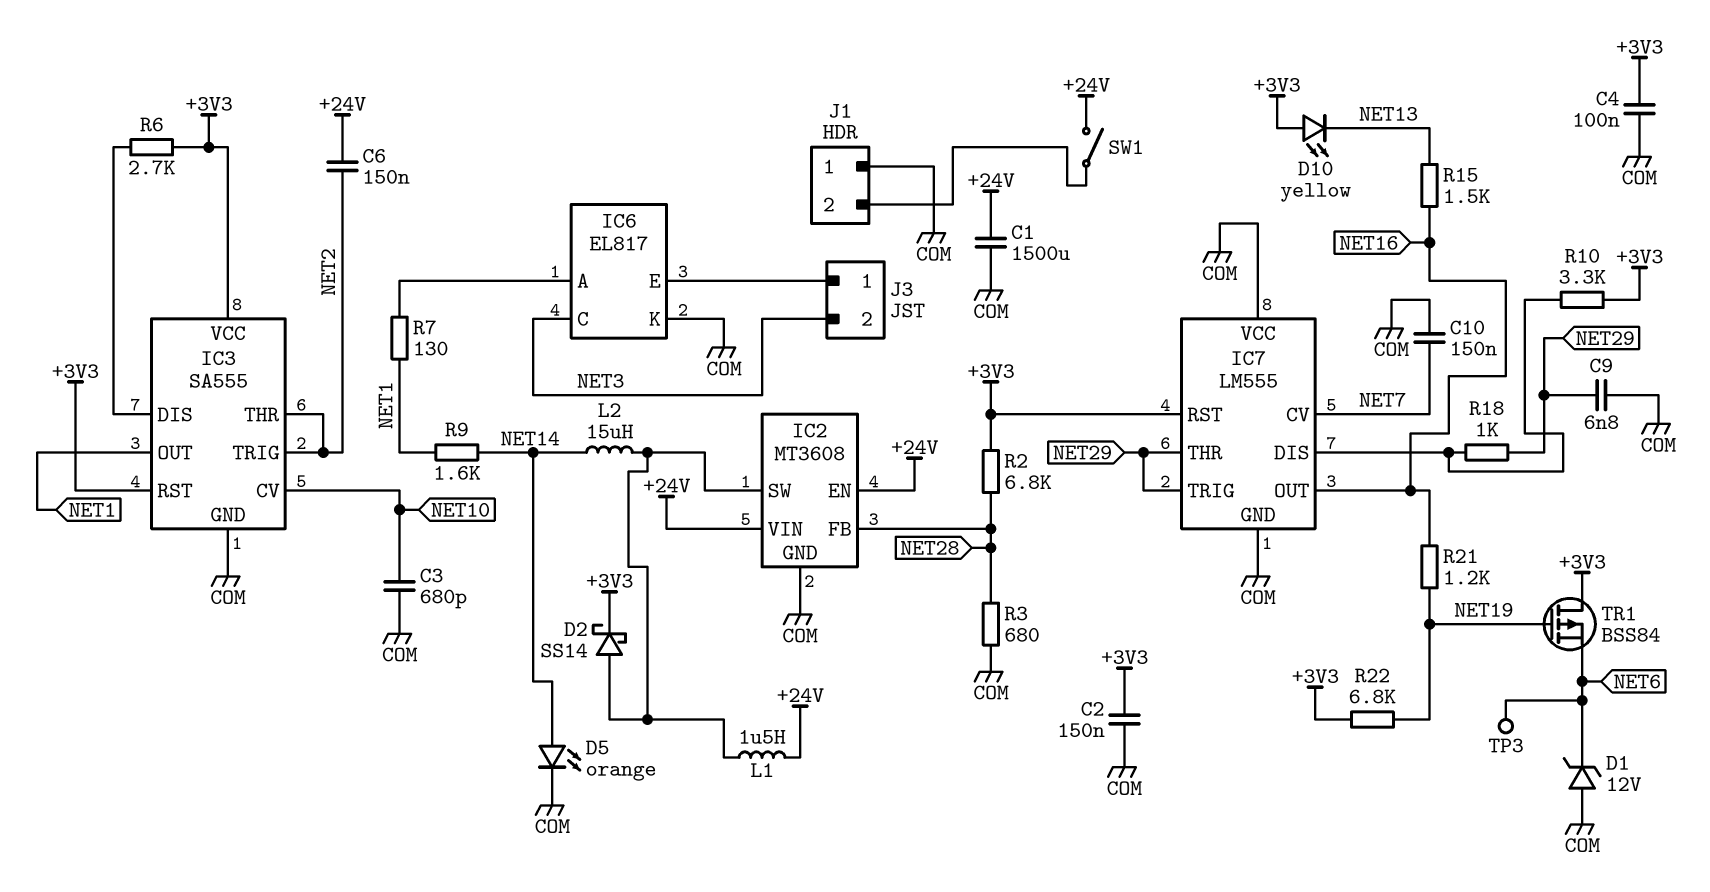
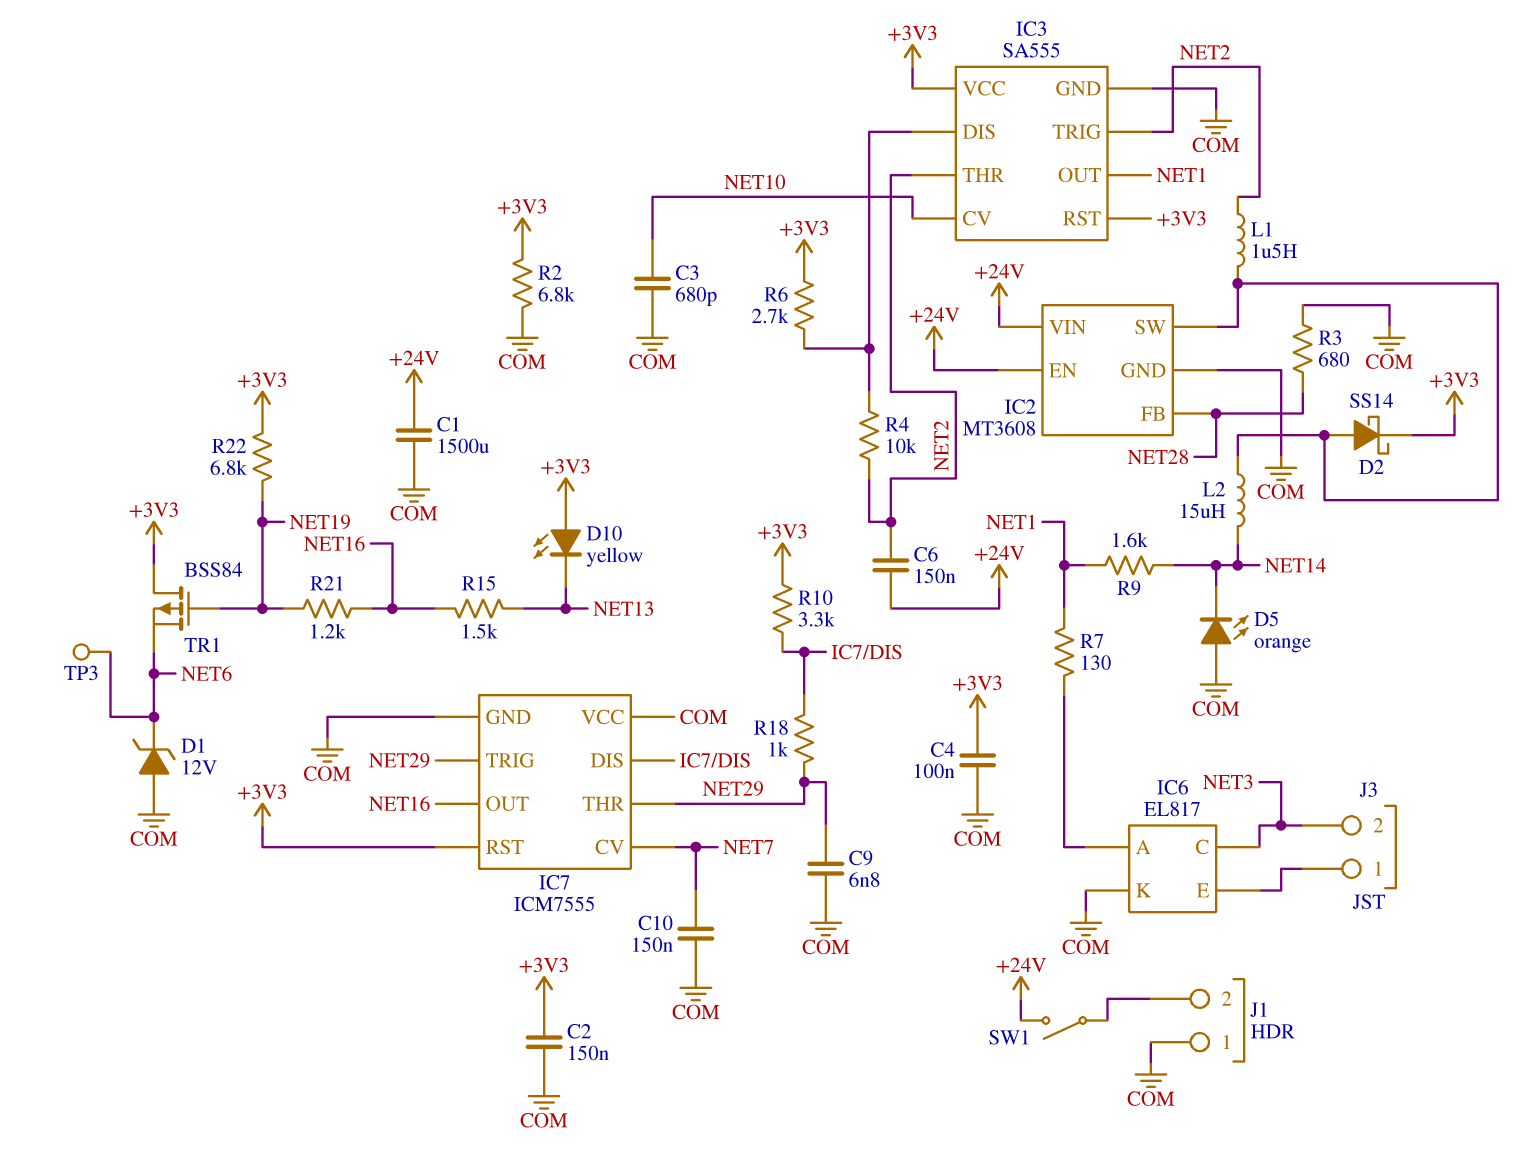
D5: LED orange (A NET14, K COM) -> LED orange (A COM, K NET14)
IC7: LM555 -> ICM7555
L1: 1.5uH (+24V, IC2/SW) -> 1.5uH (IC2/SW, NET2)
R2: 6.8k (+3V3, NET28) -> 6.8k (+3V3, COM)
R4: none -> 10k (IC3/DIS, NET2)

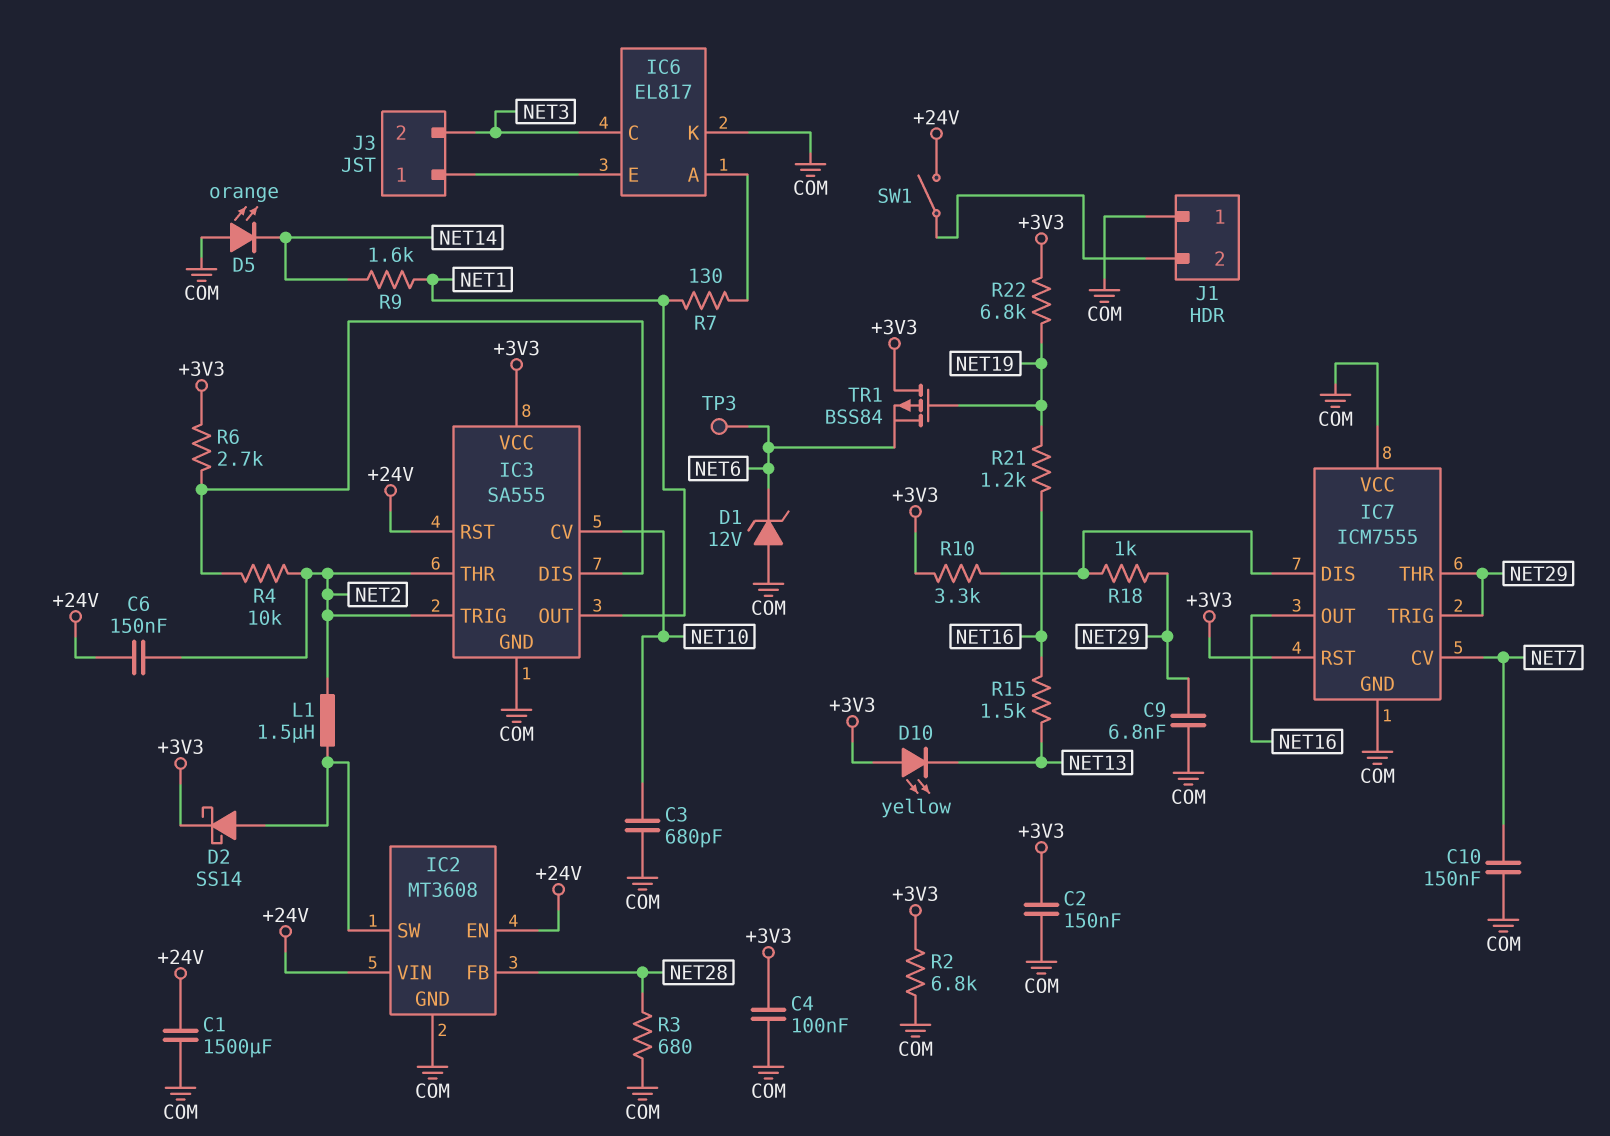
IC3 pin RST: +3V3 -> +24V
L2: 15uH (IC2/SW, NET14) -> none

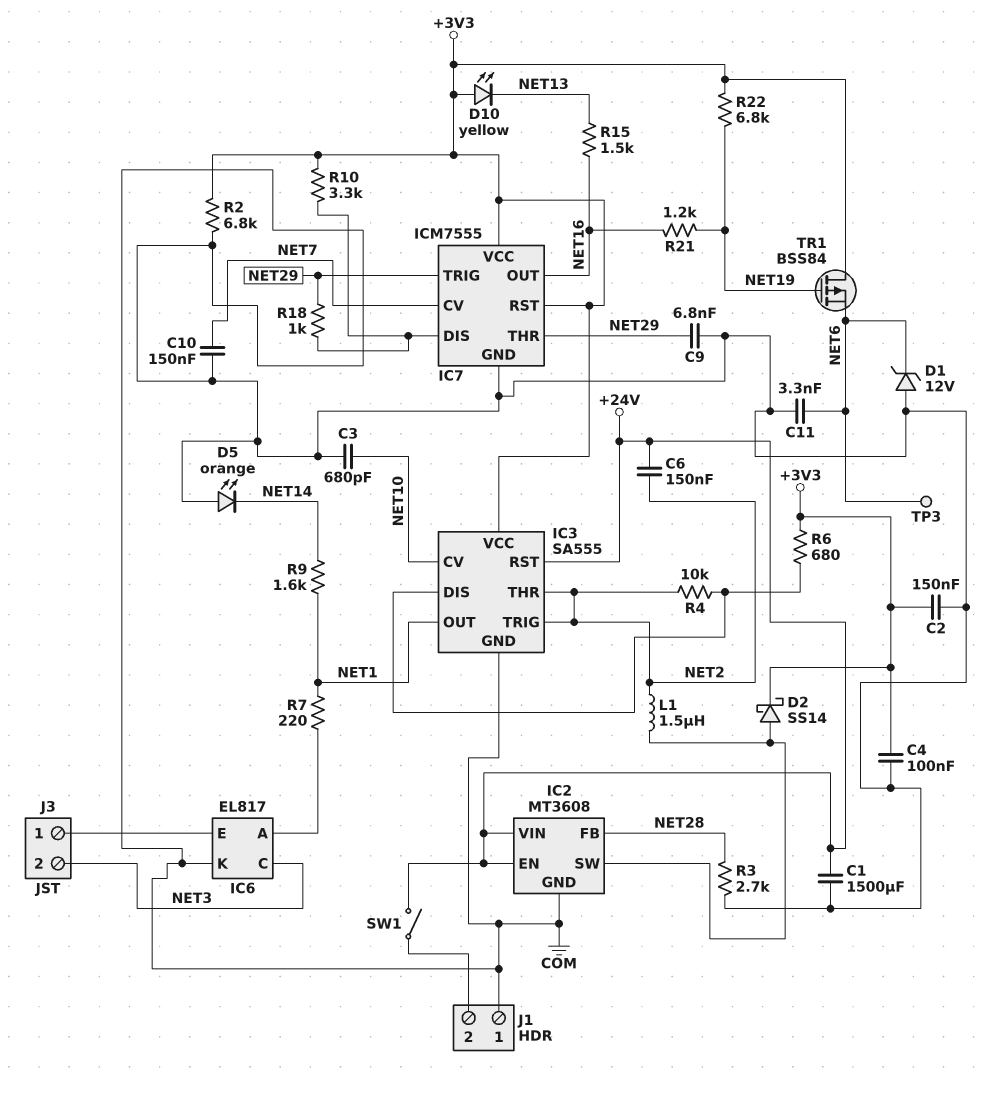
C11: none -> 3.3nF (COM, NET6)
IC7 pin VCC: COM -> +3V3
R3: 680 (COM, NET28) -> 2.7k (COM, NET28)
R6: 2.7k (+3V3, IC3/DIS) -> 680 (+3V3, IC3/DIS)
R7: 130 (IC6/A, NET1) -> 220 (IC6/A, NET1)

